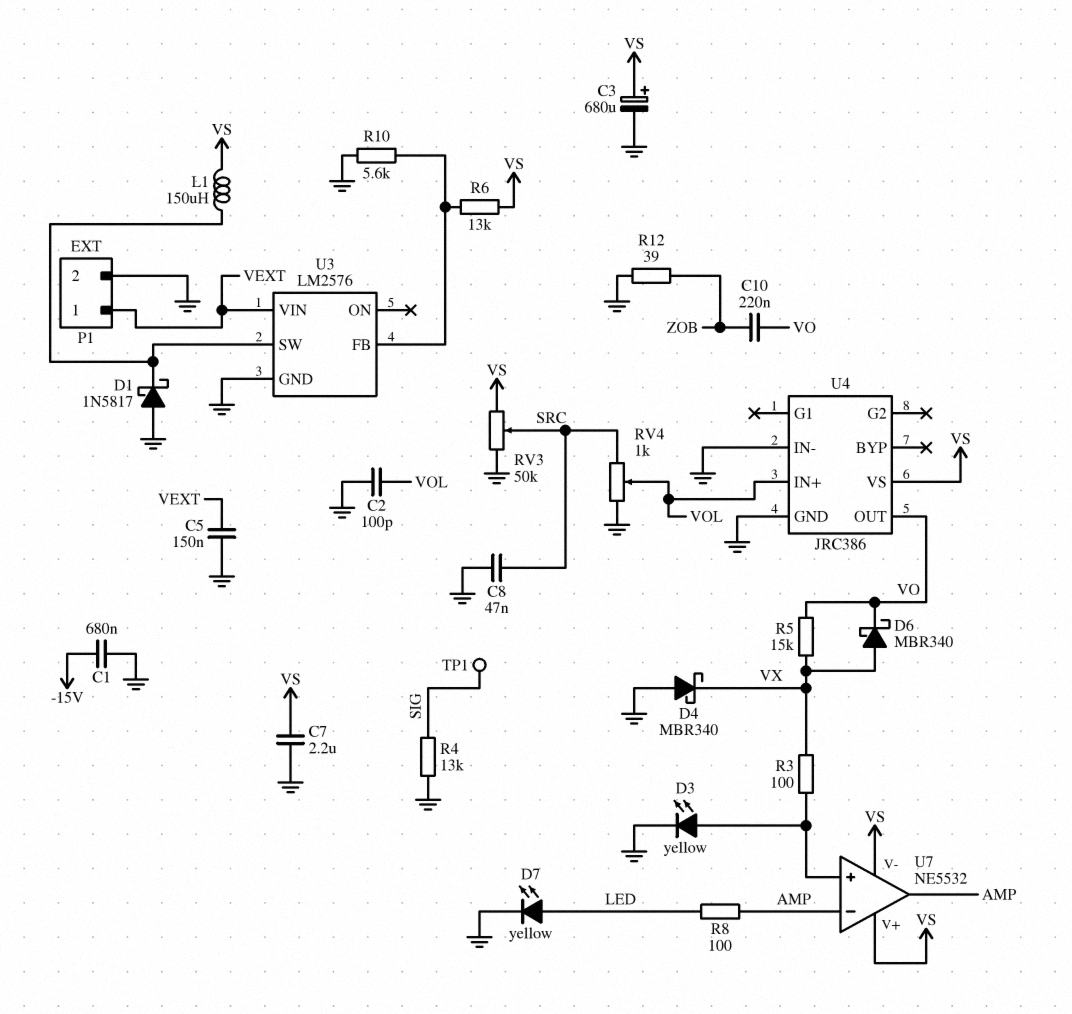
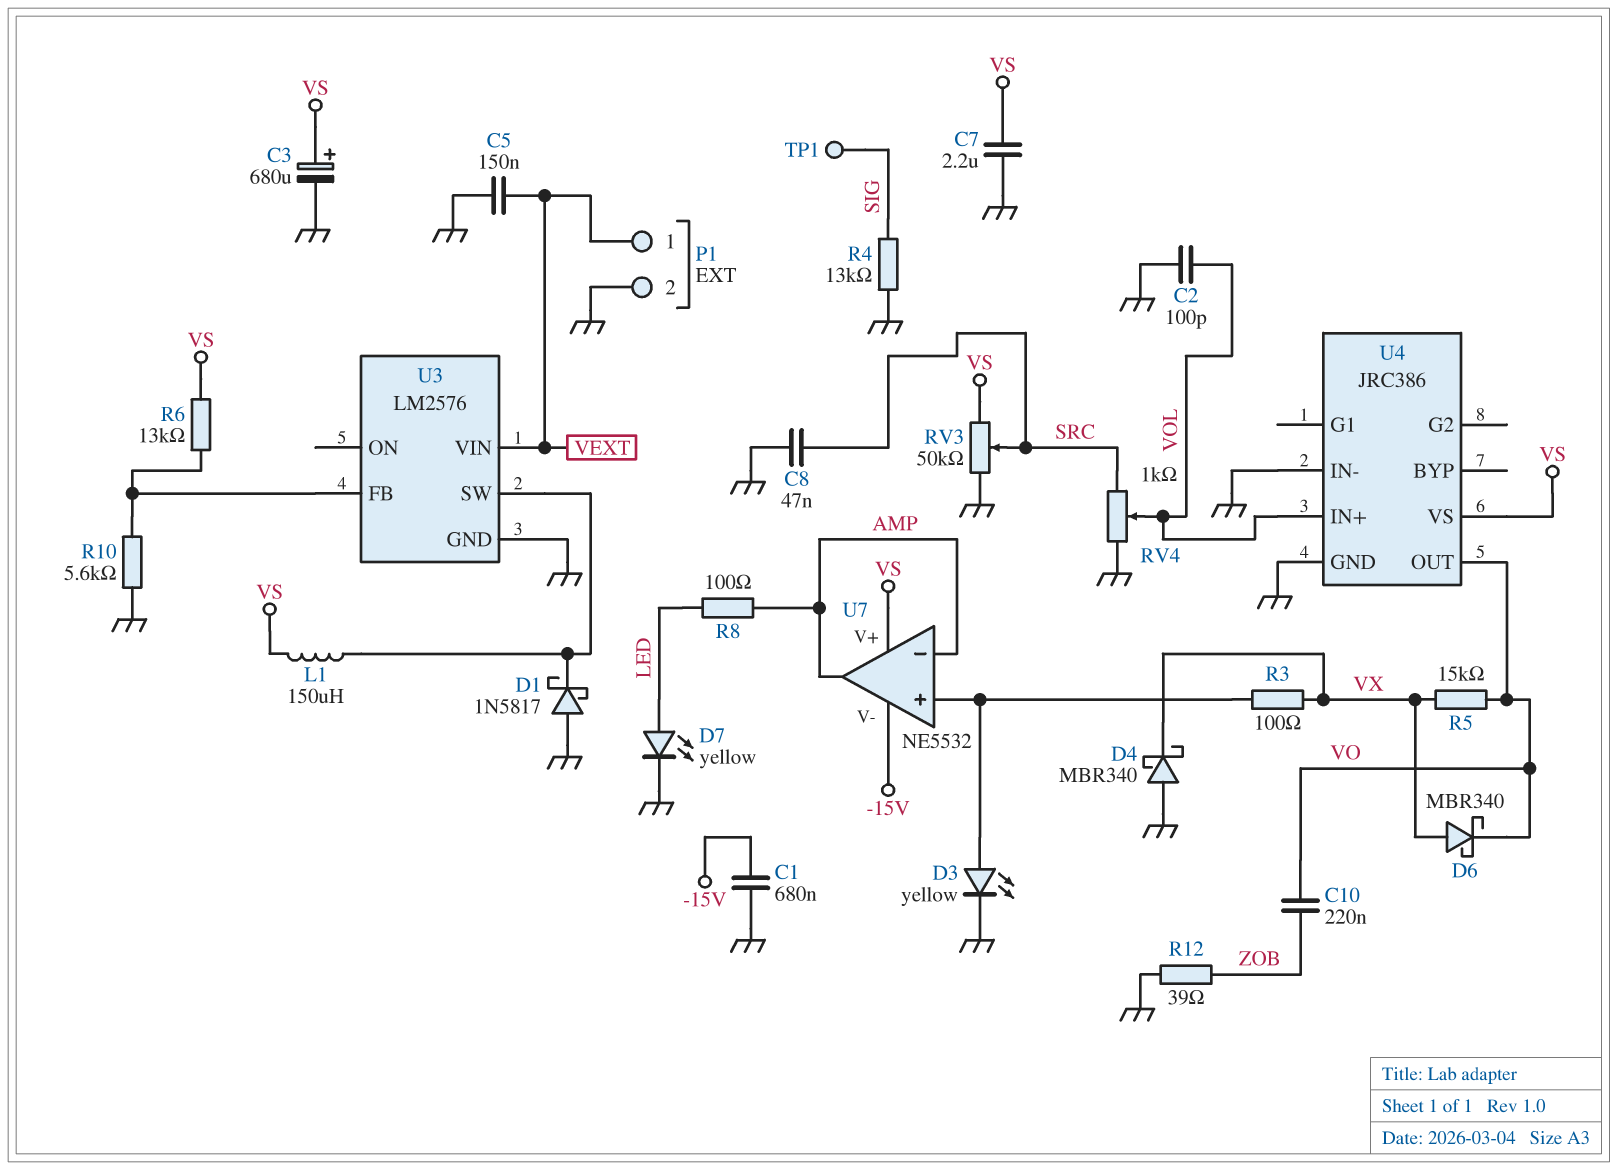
U7 pin V-: VS -> -15V

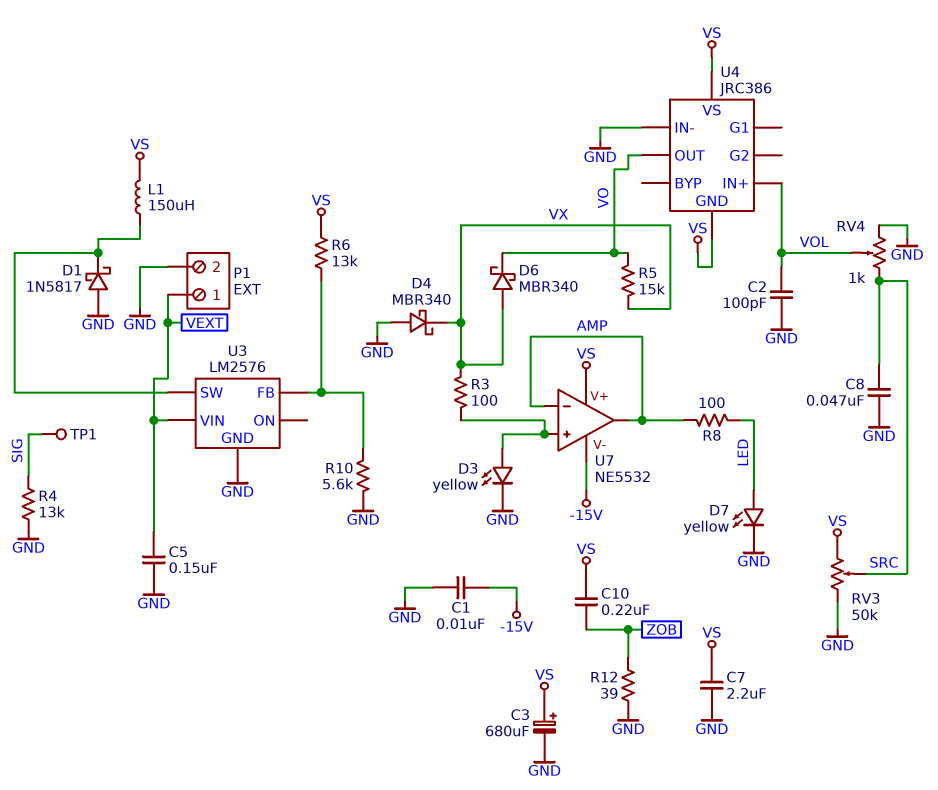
C1: 680nF (-15V, GND) -> 10nF (-15V, GND)
C10: 220nF (VO, ZOB) -> 220nF (VS, ZOB)
U4 pin GND: GND -> VS

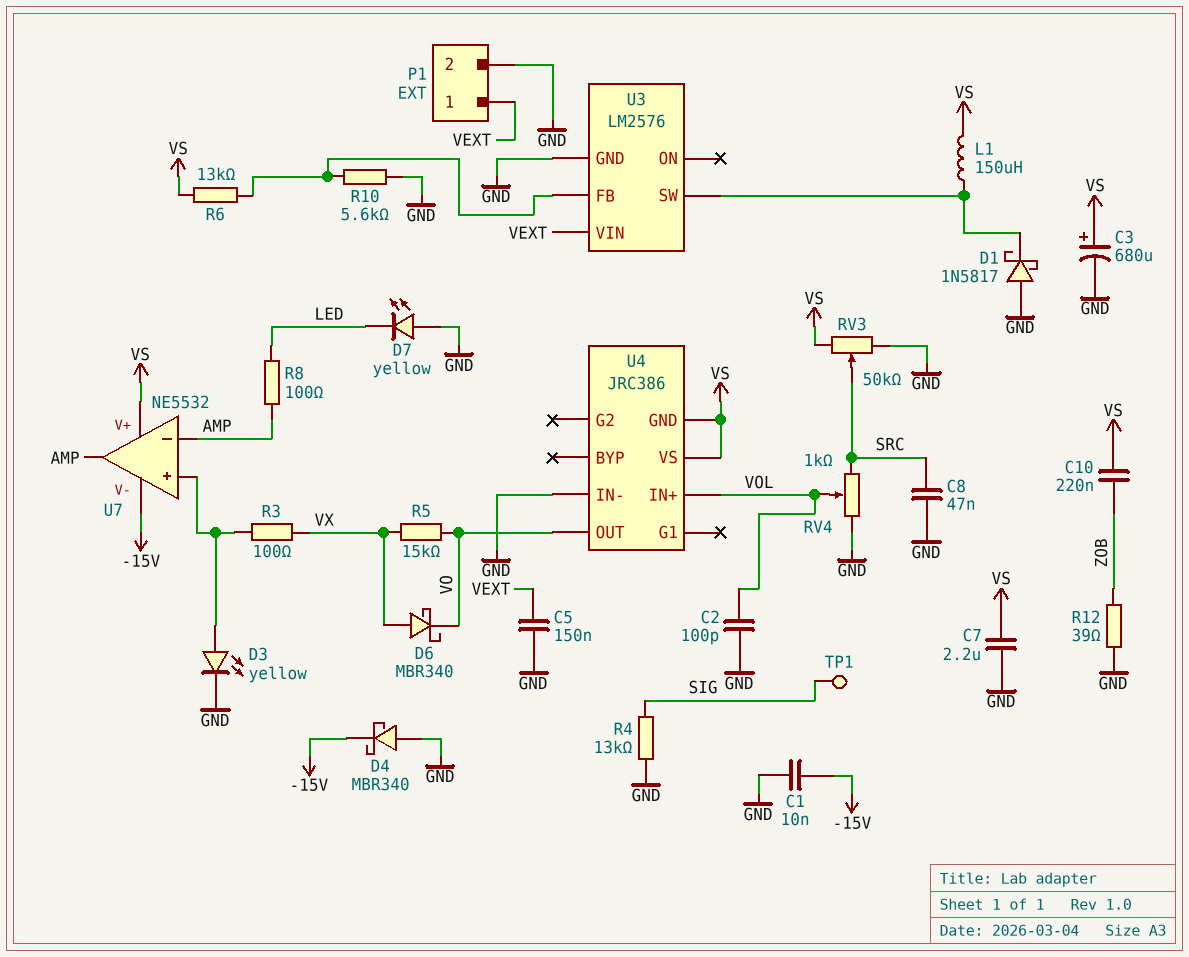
D4: schottky MBR340 (A GND, K VX) -> schottky MBR340 (A GND, K -15V)
D7: LED yellow (A LED, K GND) -> LED yellow (A GND, K LED)

